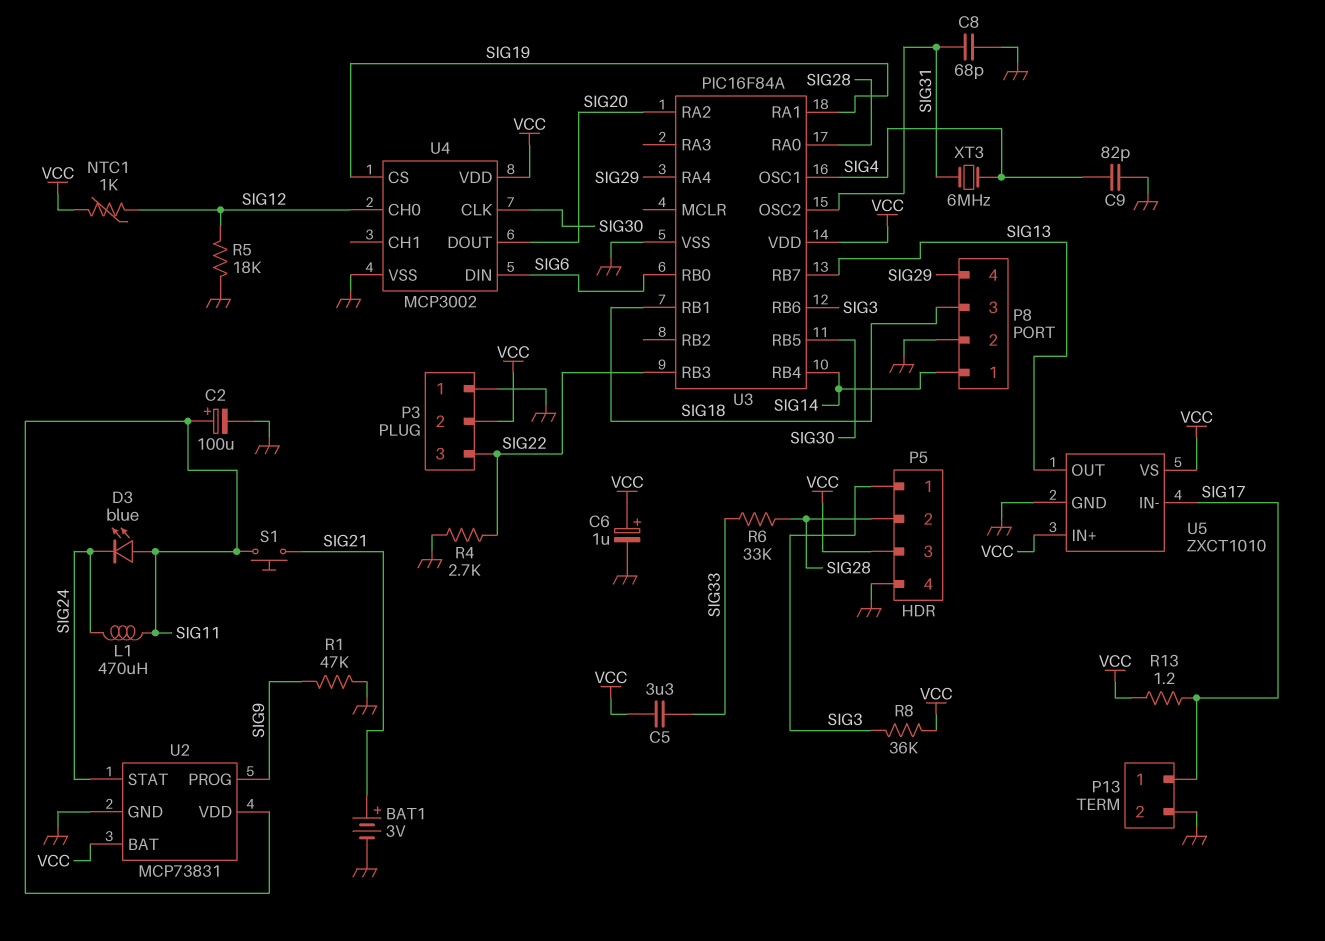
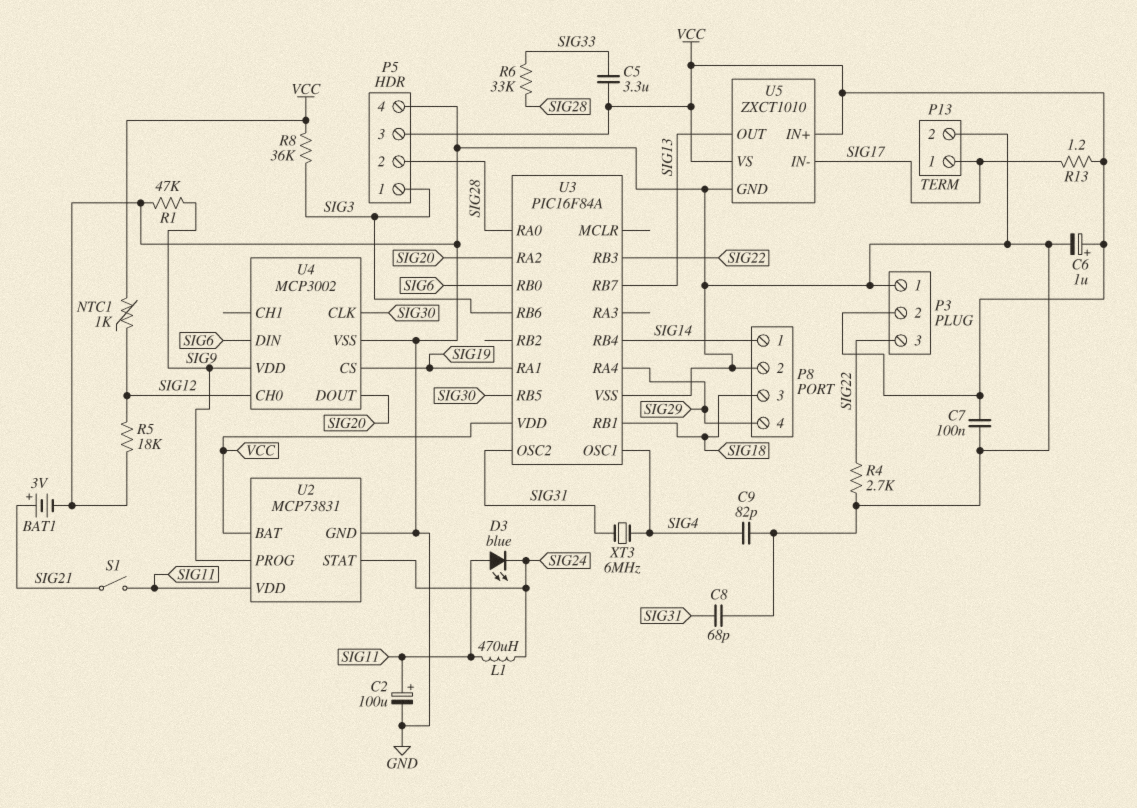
C7: none -> 100nF (GND, VCC)
S1: button (SIG11, SIG21) -> switch (SIG11, SIG21)
U4 pin VDD: VCC -> SIG9

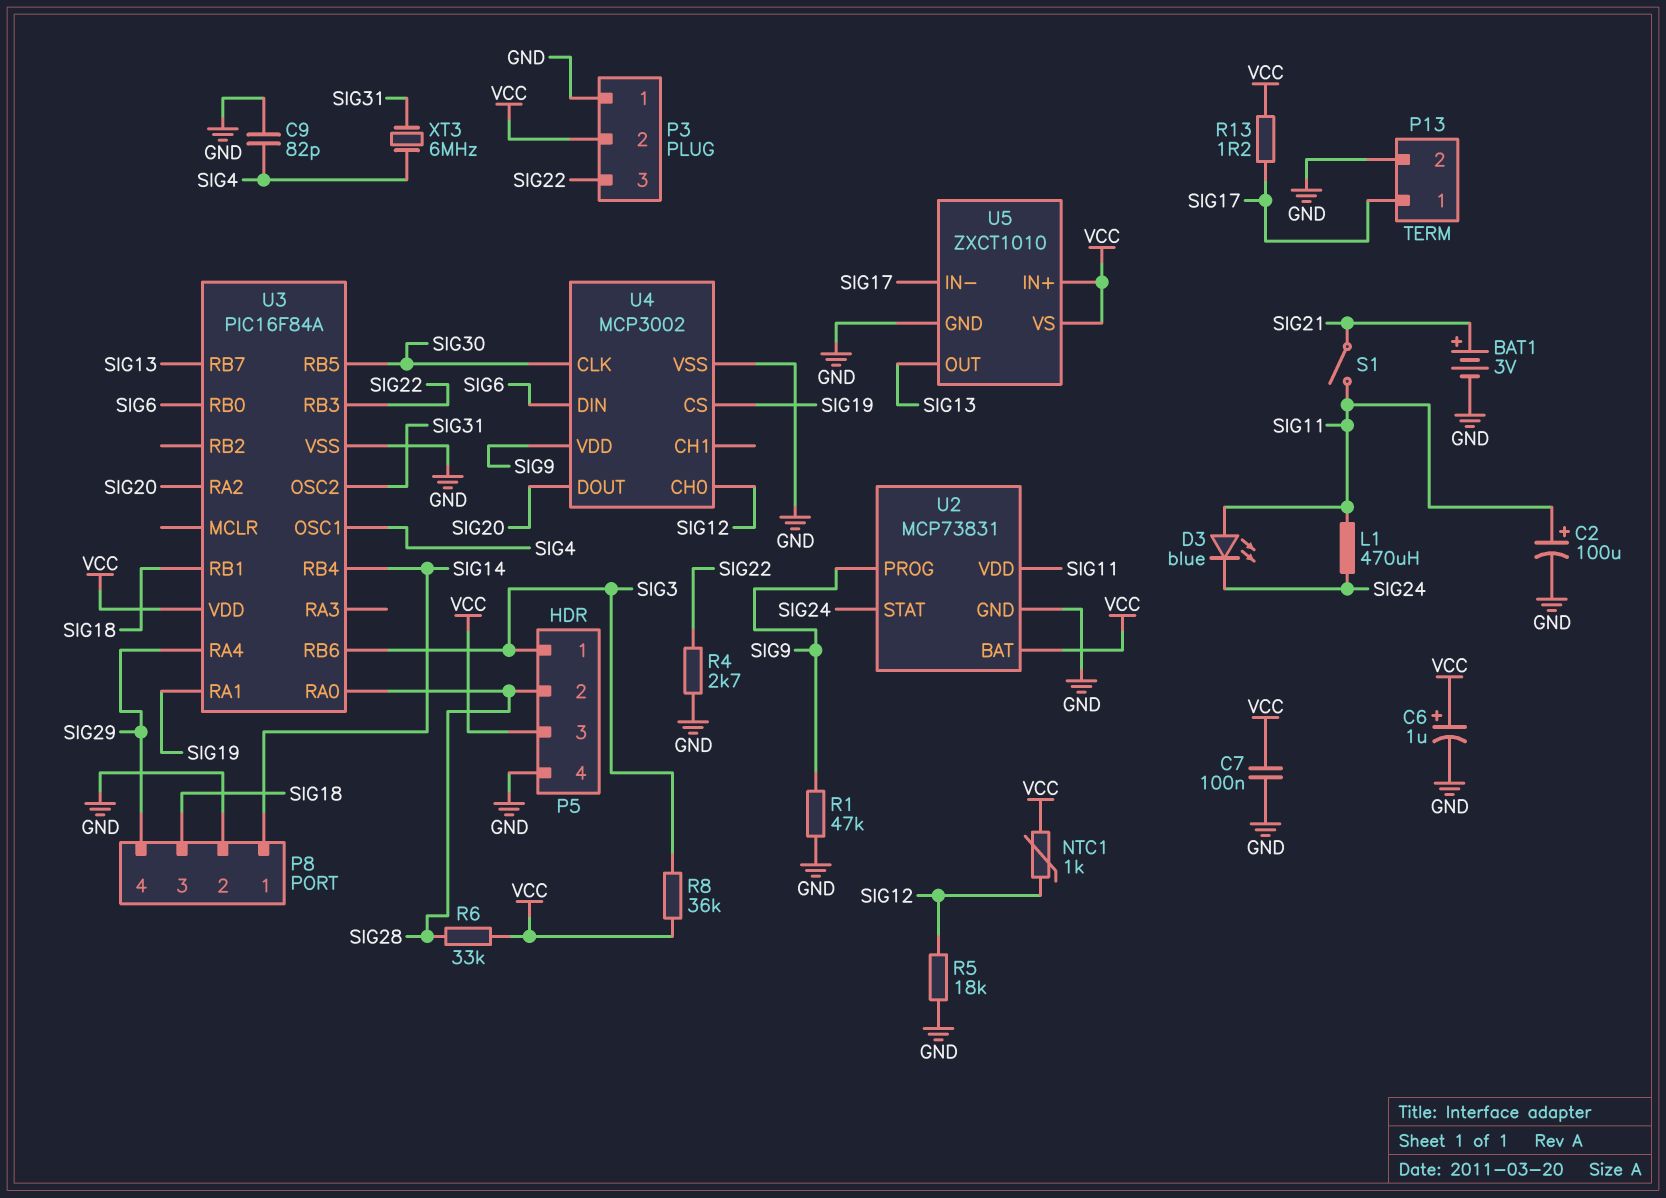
C5: 3.3uF (SIG33, VCC) -> none
C8: 68pF (GND, SIG31) -> none
R6: 33k (SIG28, SIG33) -> 33k (SIG28, VCC)

